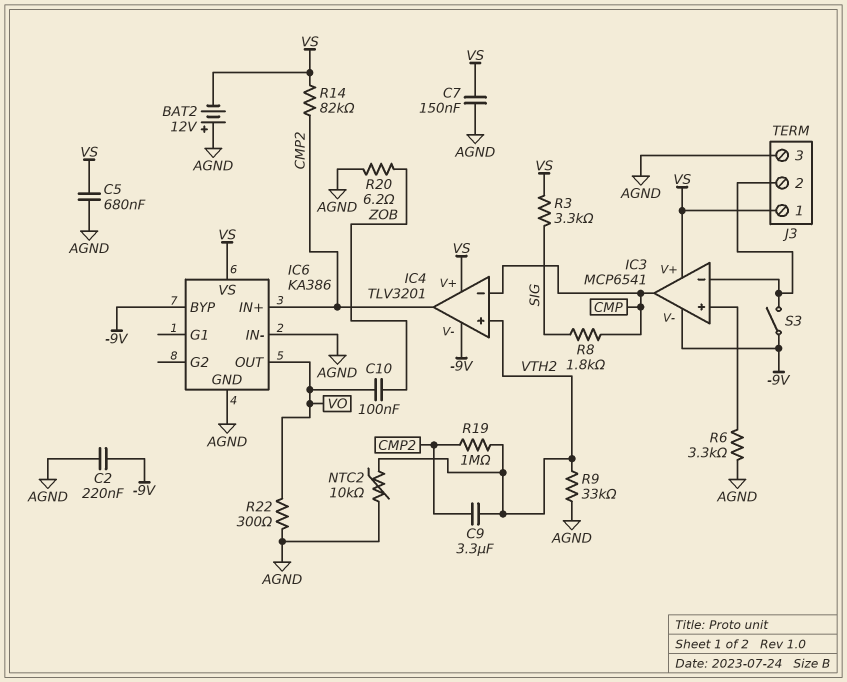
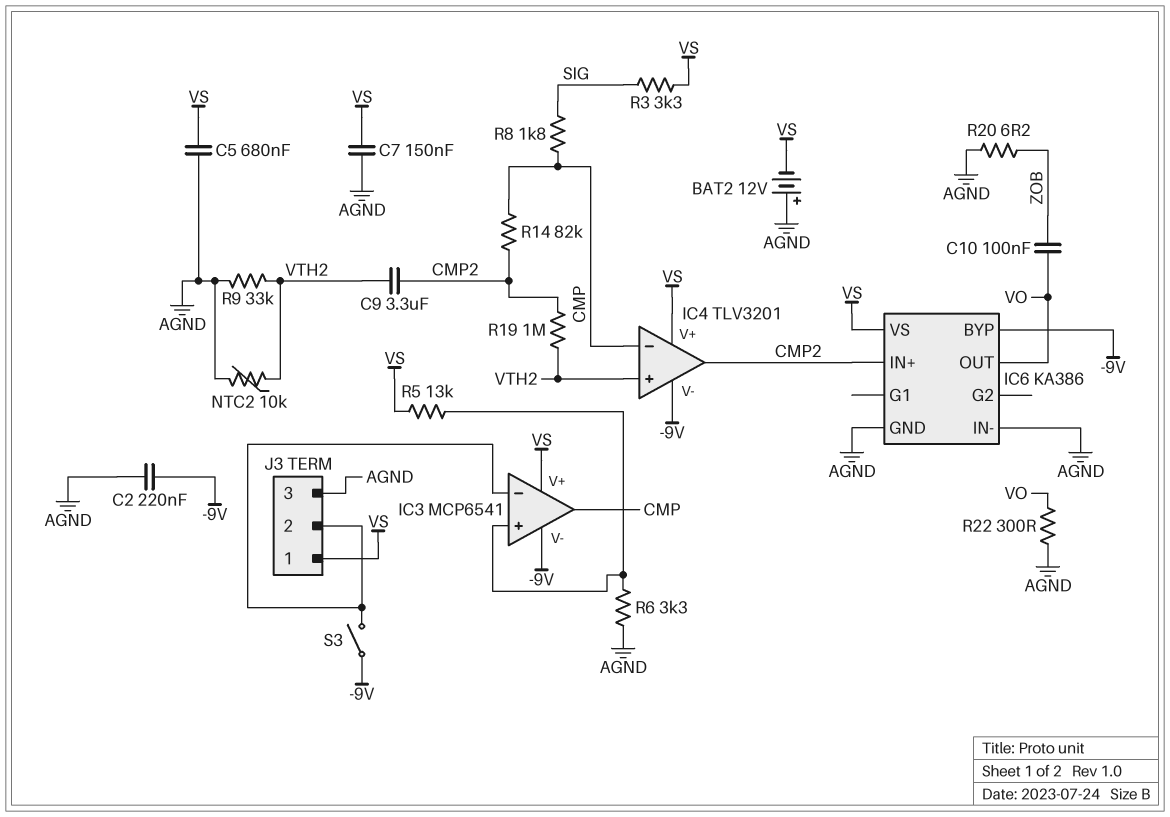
R5: none -> 13k (IC3/in+, VS)
R14: 82k (CMP2, VS) -> 82k (CMP, CMP2)

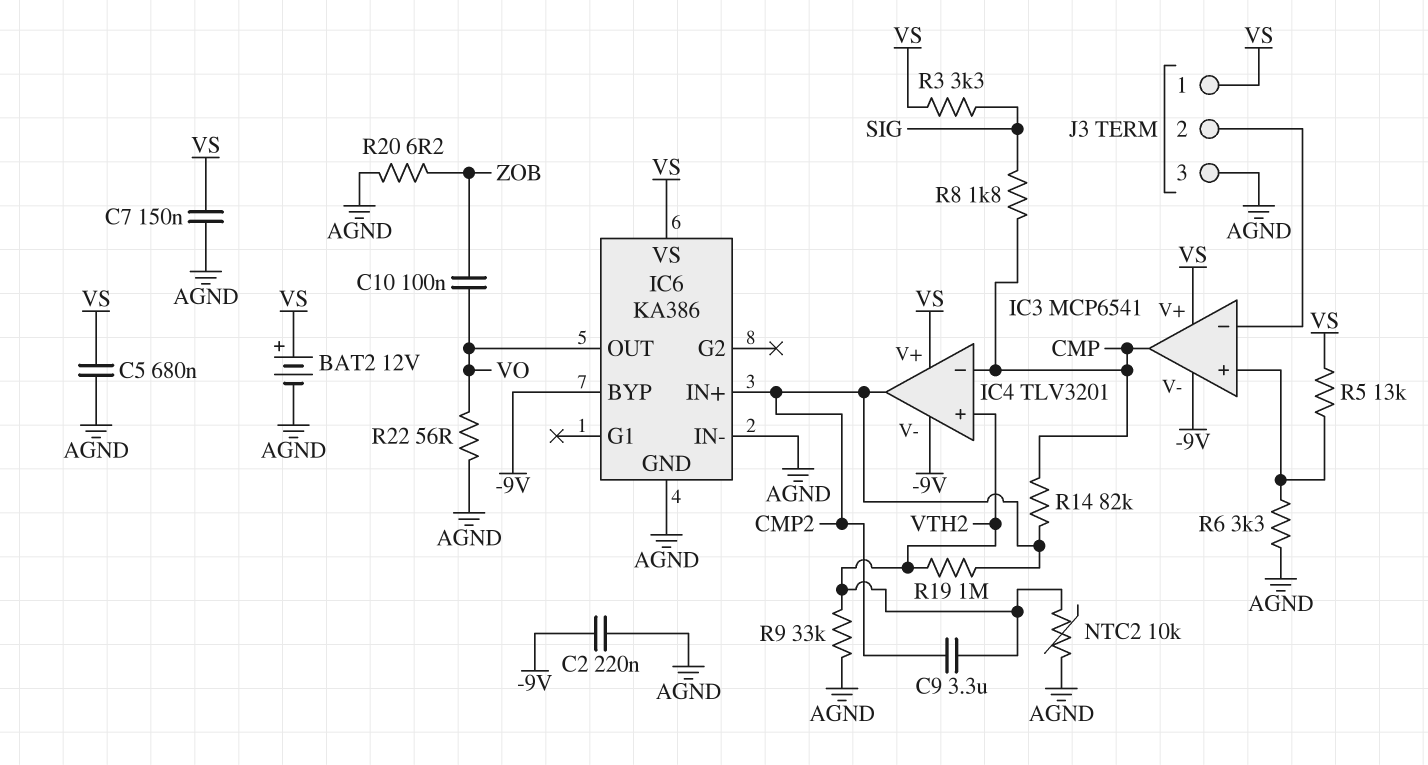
BAT2: 12V (plus AGND, minus VS) -> 12V (plus VS, minus AGND)
R22: 300 (AGND, VO) -> 56 (AGND, VO)
S3: switch (-9V, IC3/in-) -> none

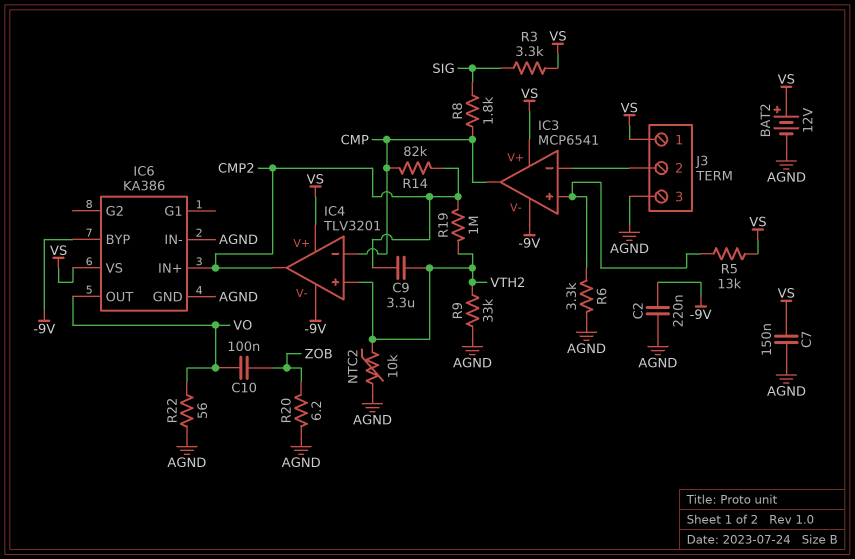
C5: 680nF (AGND, VS) -> none

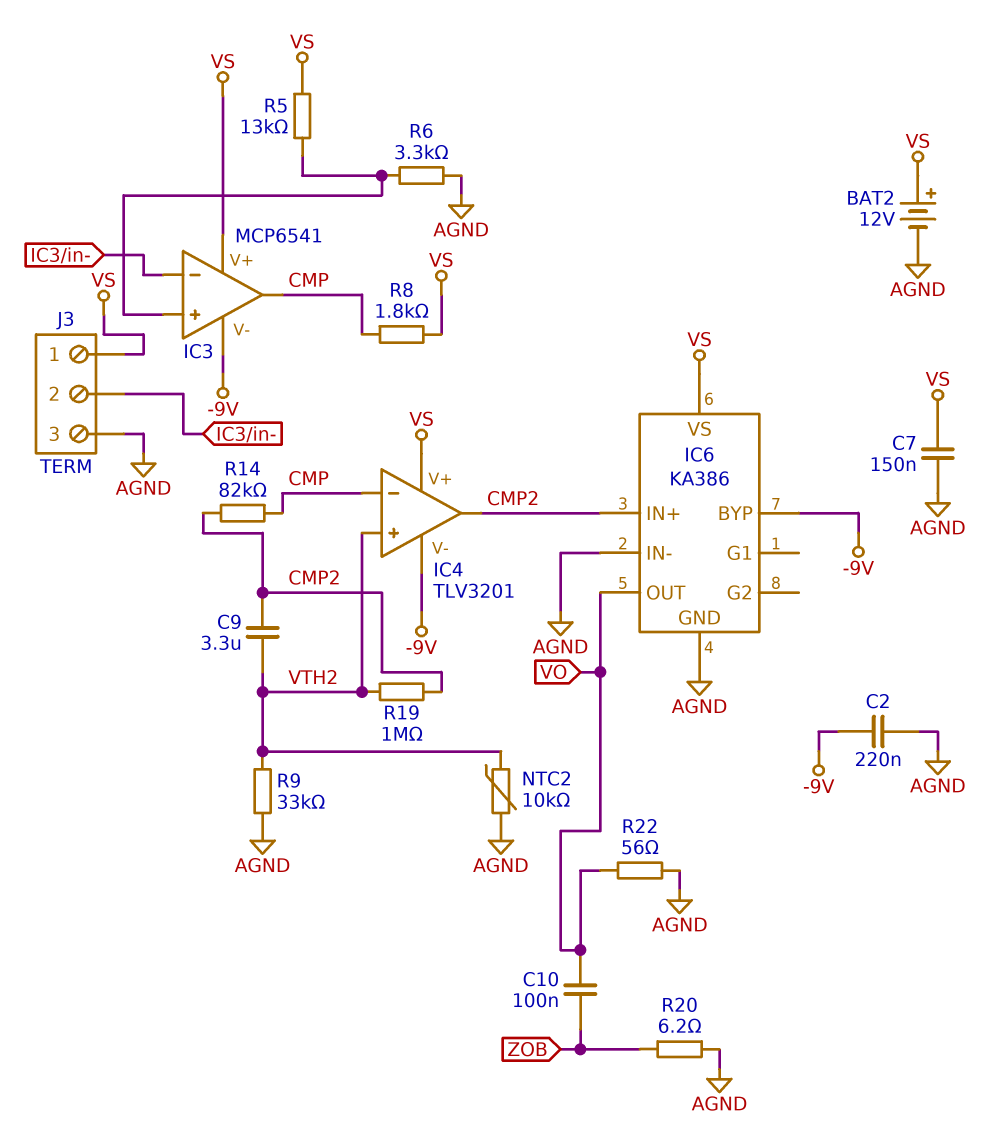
R3: 3.3k (SIG, VS) -> none
R8: 1.8k (CMP, SIG) -> 1.8k (CMP, VS)

